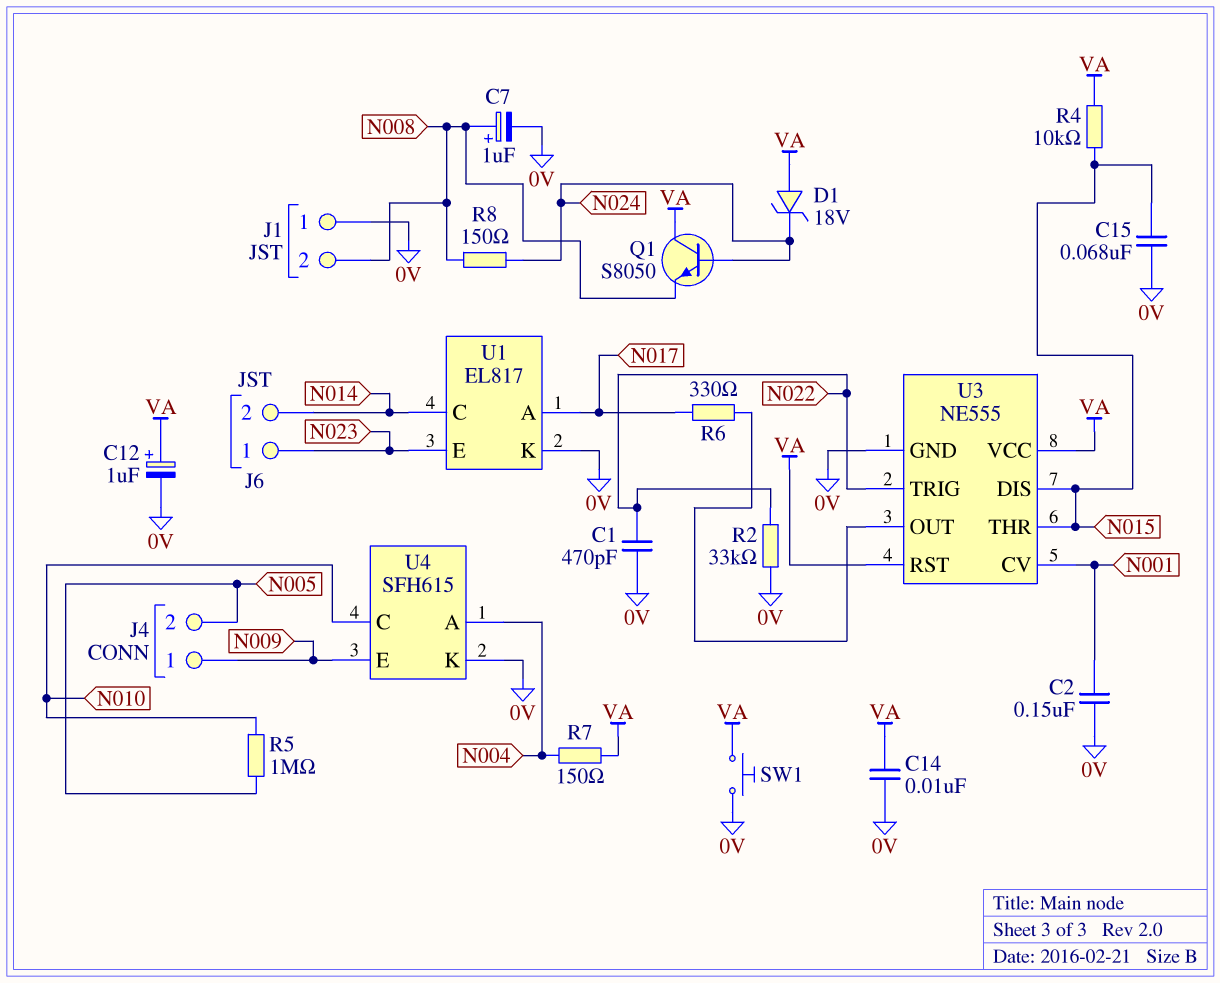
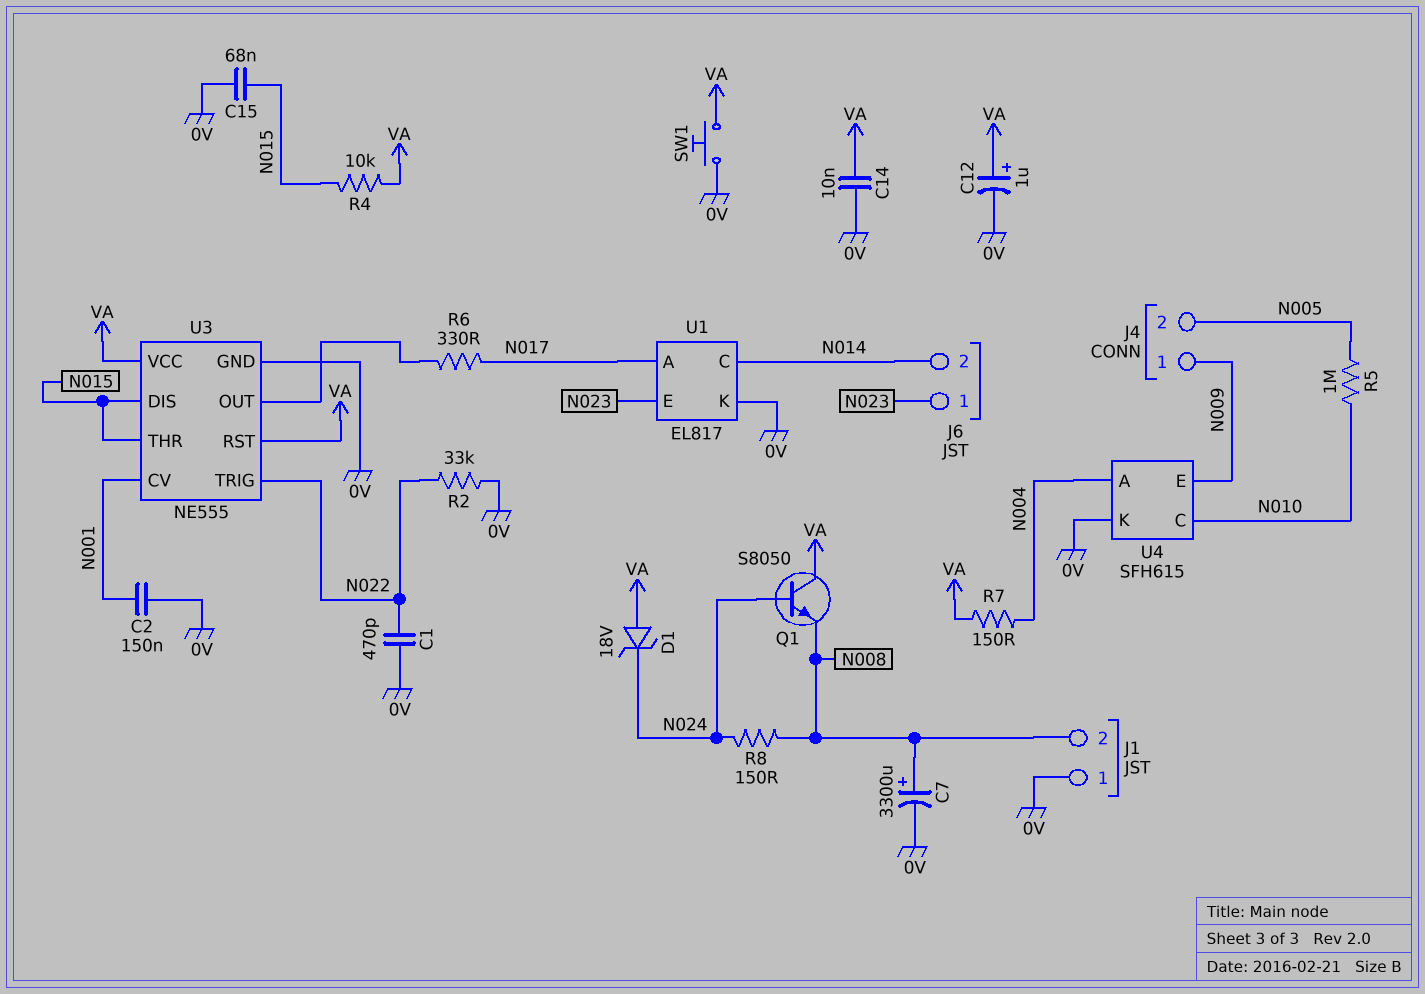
C7: 1uF (plus N008, minus 0V) -> 3300uF (plus N008, minus 0V)

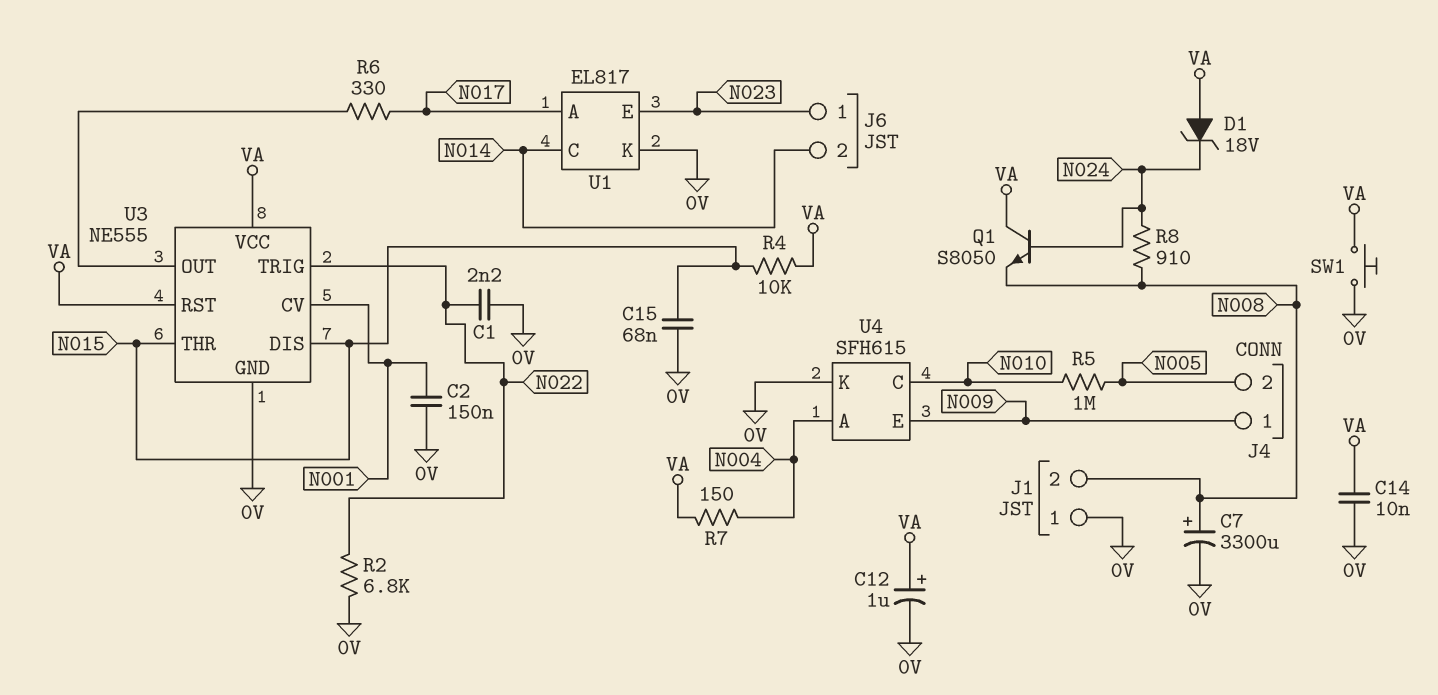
C1: 470pF (0V, N022) -> 2.2nF (0V, N022)
R2: 33k (0V, N022) -> 6.8k (0V, N022)
R8: 150 (N008, N024) -> 910 (N008, N024)

